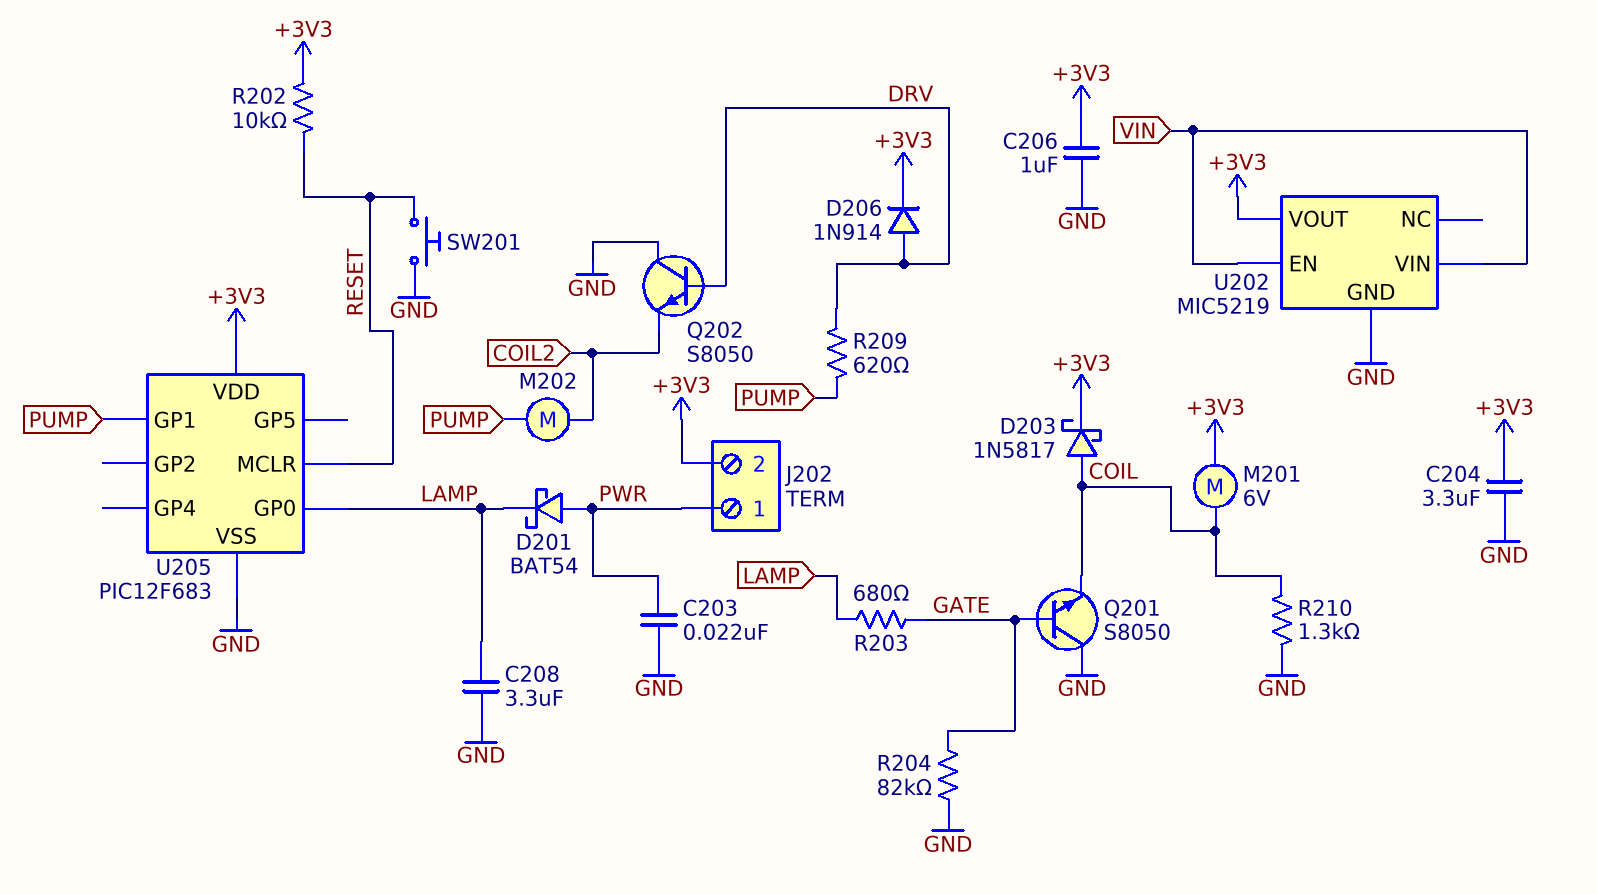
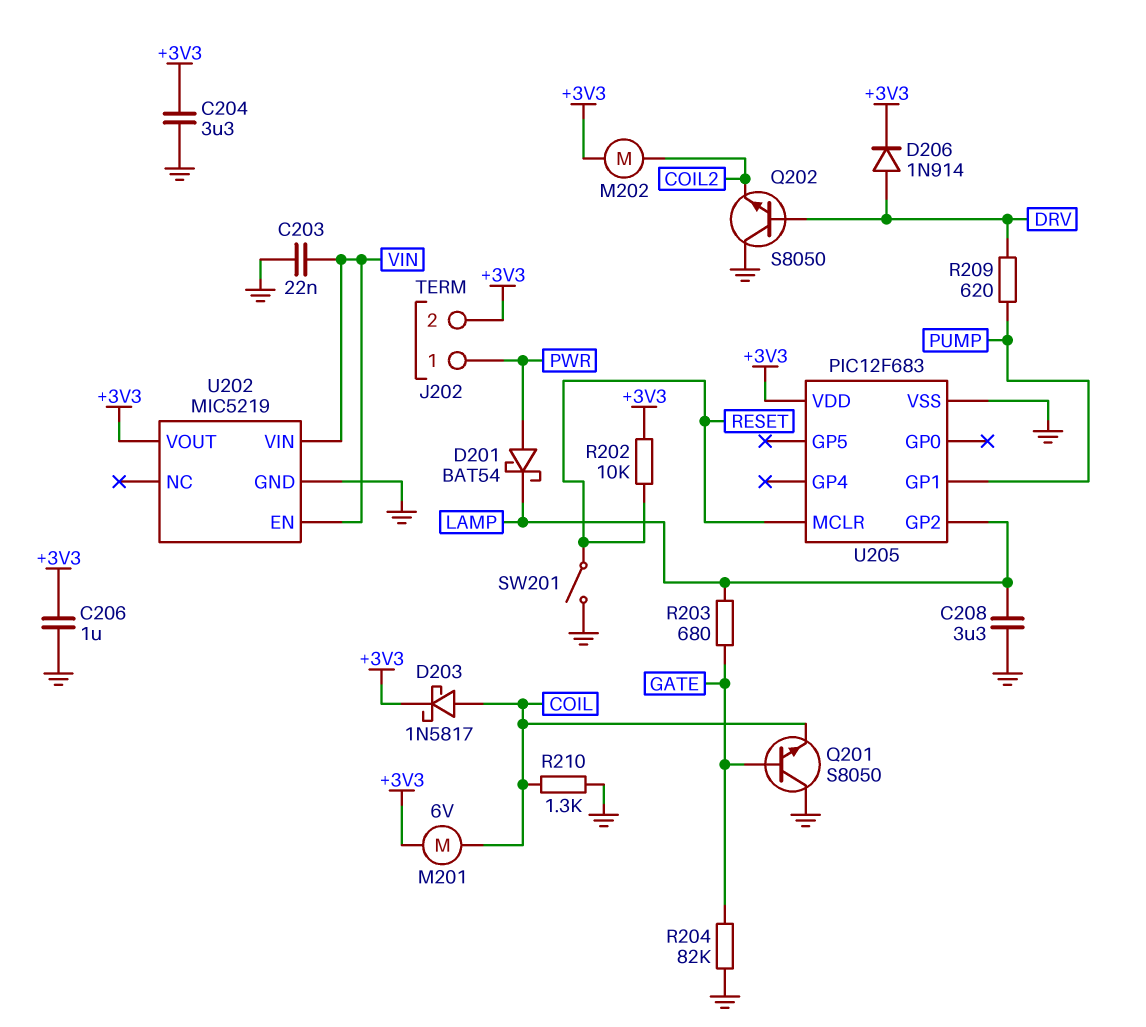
C203: 22nF (GND, PWR) -> 22nF (GND, VIN)
M202: motor (COIL2, PUMP) -> motor (+3V3, COIL2)
SW201: button (GND, RESET) -> switch (GND, RESET)
U205 pin GP0: LAMP -> none
U205 pin GP2: none -> LAMP

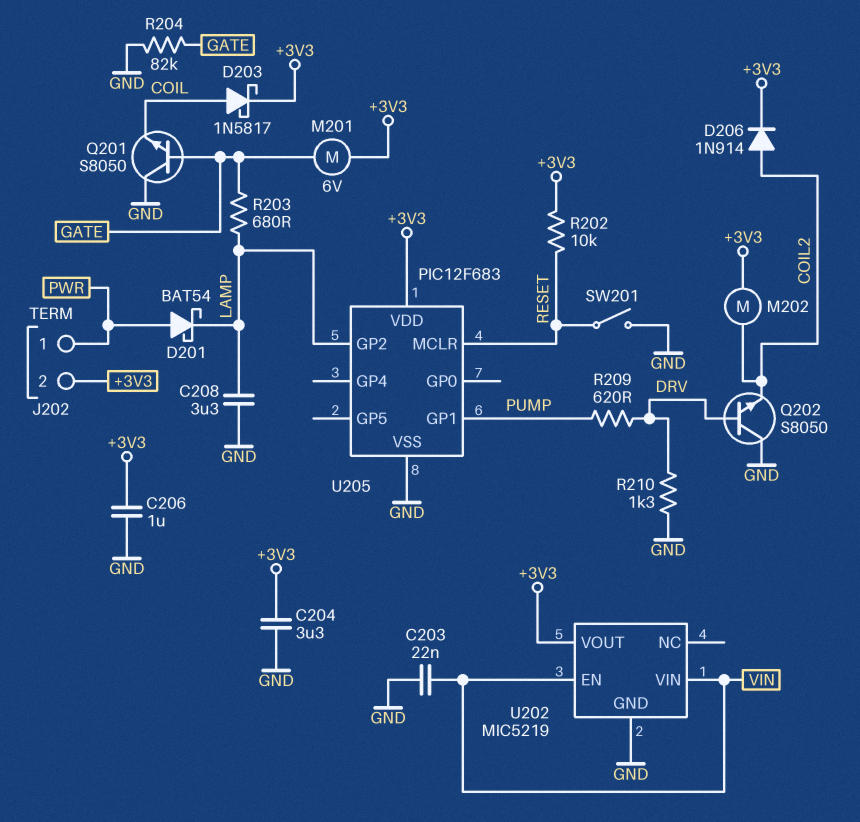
D206: diode 1N914 (A DRV, K +3V3) -> diode 1N914 (A COIL2, K +3V3)
M201: motor 6V (+3V3, COIL) -> motor 6V (+3V3, GATE)
R210: 1.3k (COIL, GND) -> 1.3k (DRV, GND)

